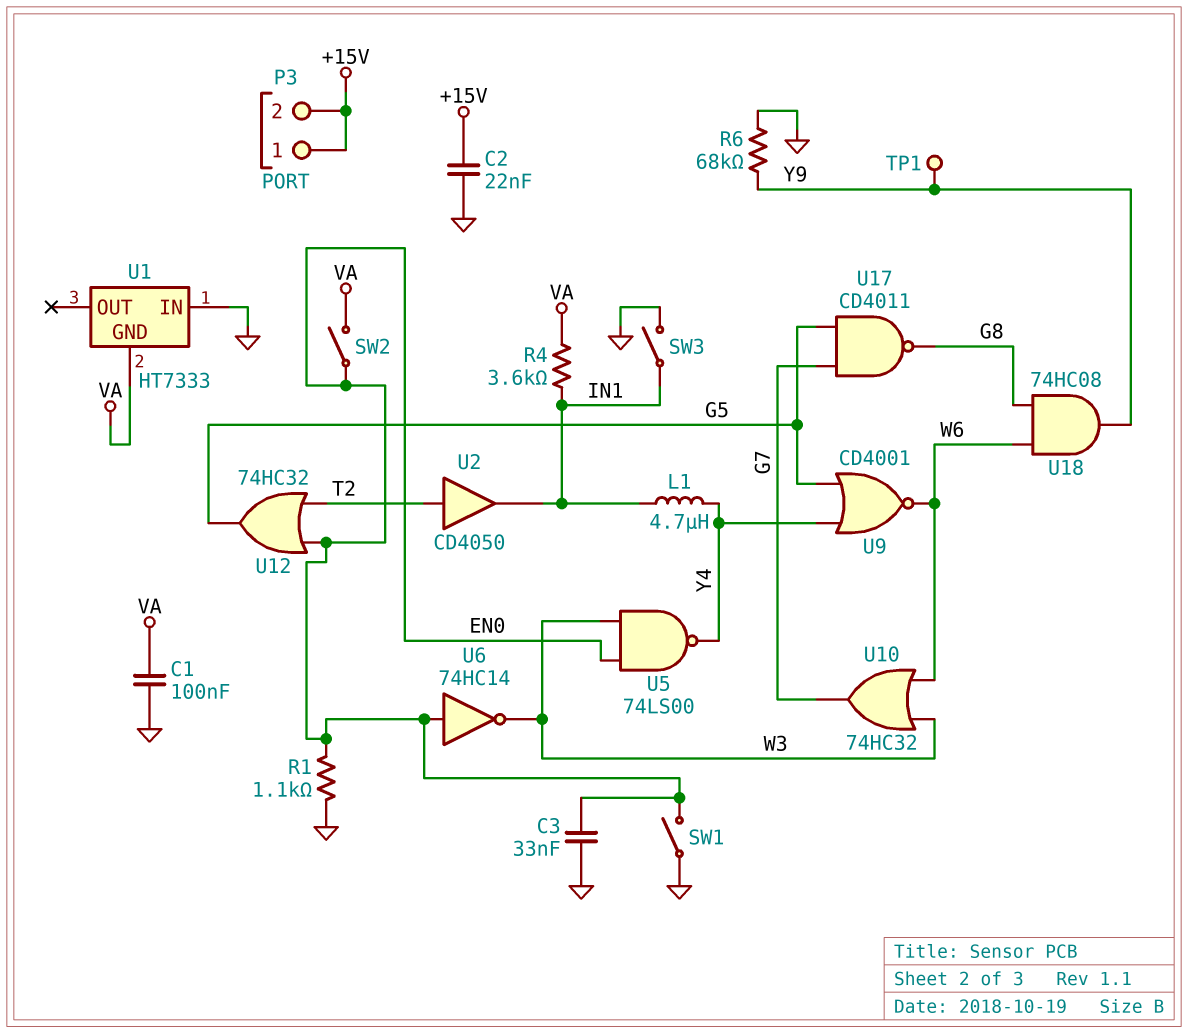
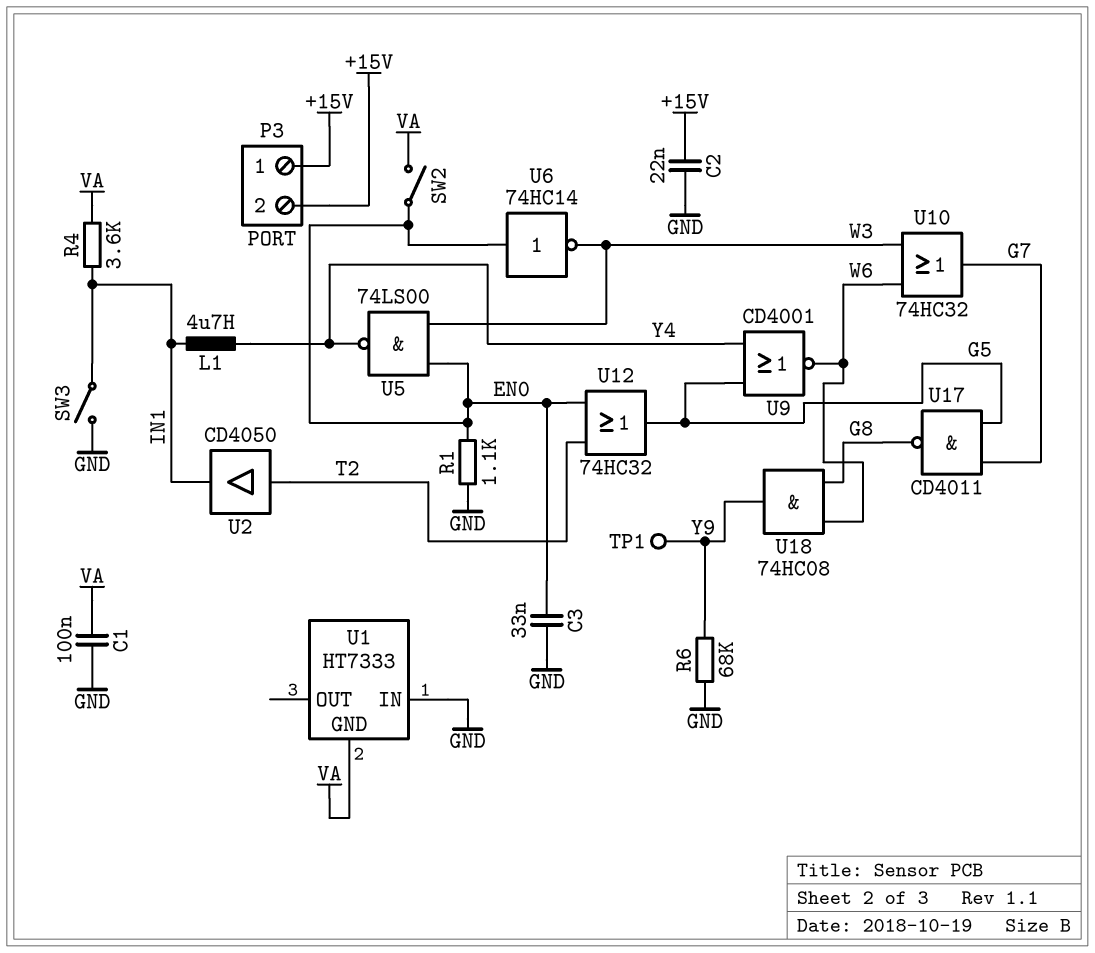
SW1: switch (EN0, GND) -> none

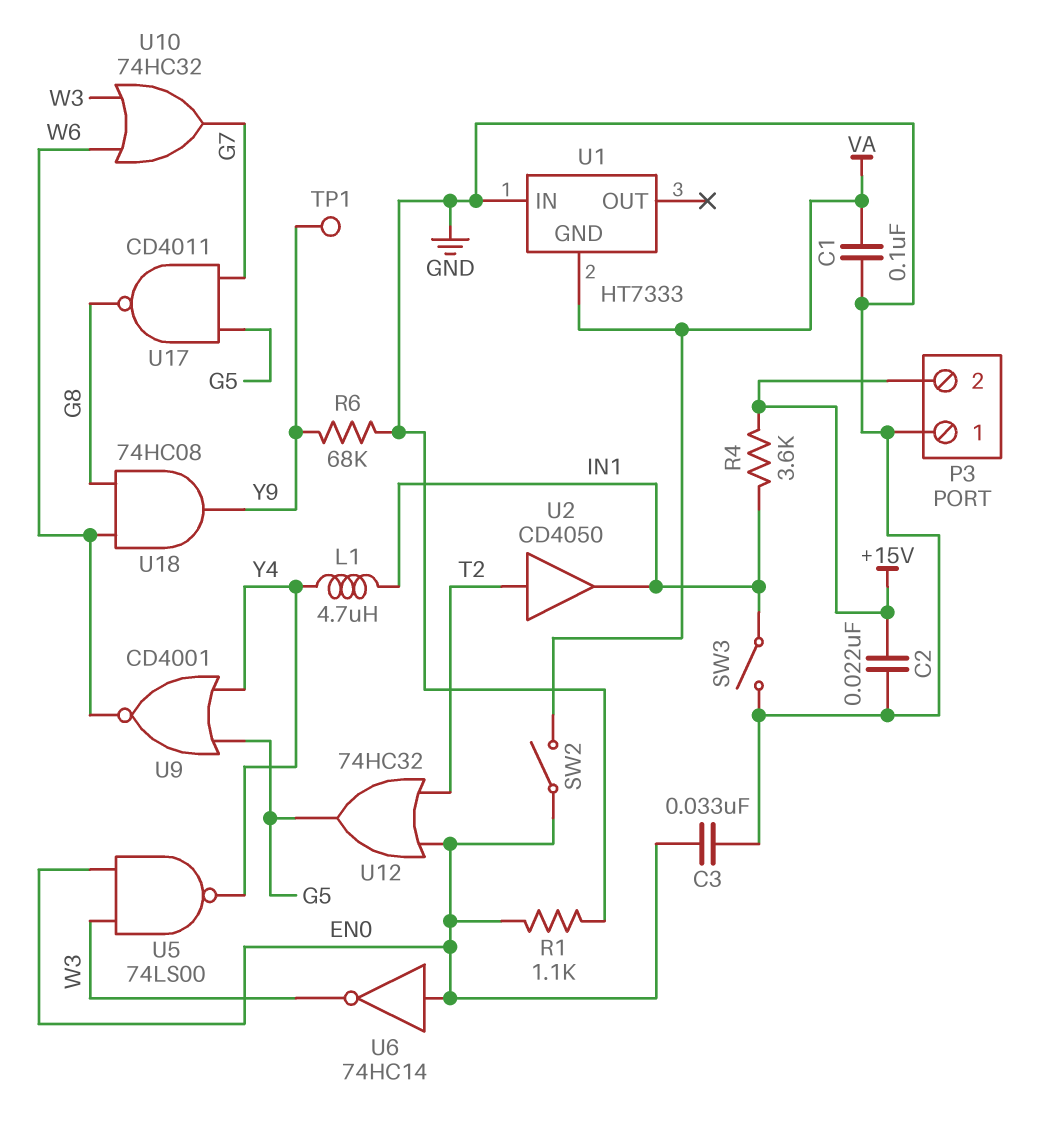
P3 pin 1: +15V -> GND
R4: 3.6k (IN1, VA) -> 3.6k (+15V, IN1)

